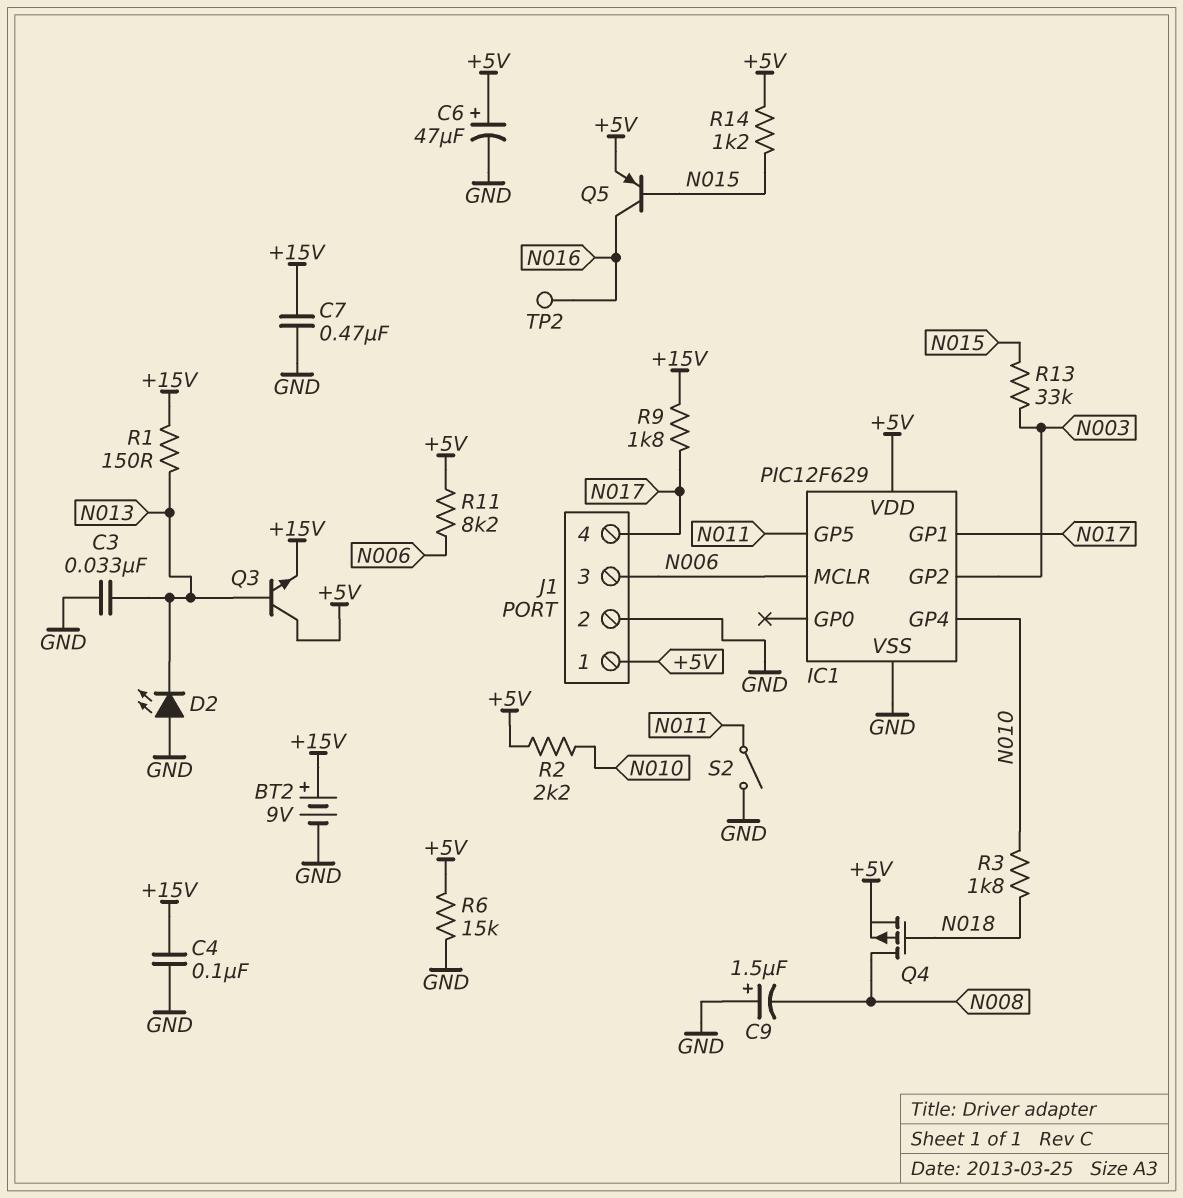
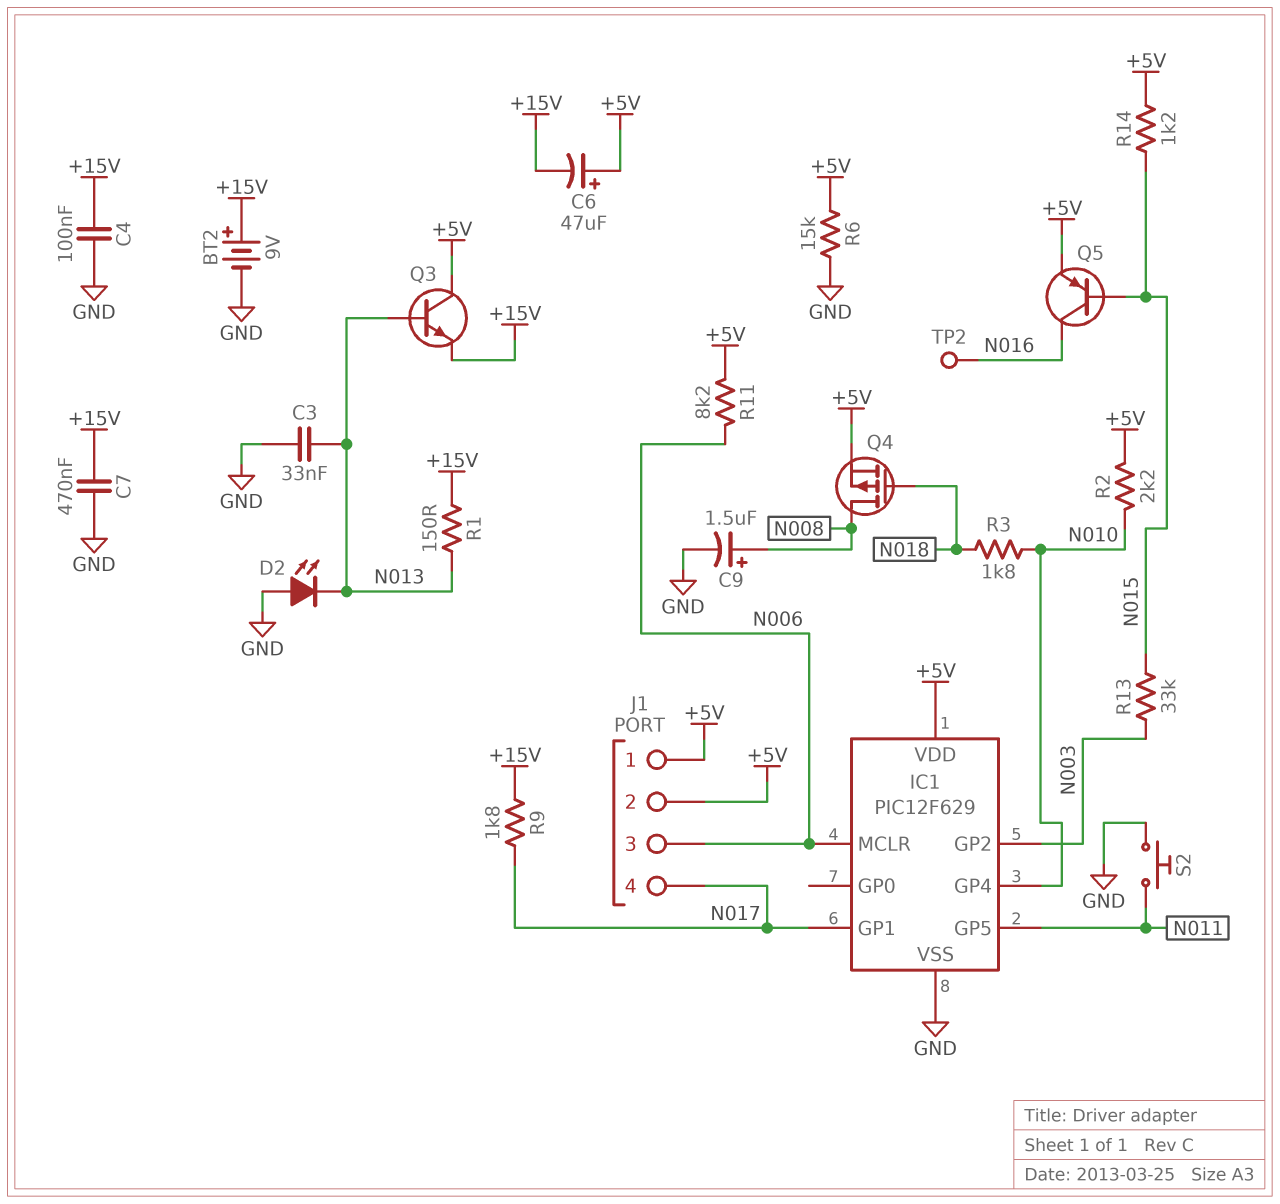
C6: 47uF (plus +5V, minus GND) -> 47uF (plus +5V, minus +15V)
C9: 1.5uF (plus GND, minus N008) -> 1.5uF (plus N008, minus GND)
J1 pin 2: GND -> +5V
S2: switch (GND, N011) -> button (GND, N011)

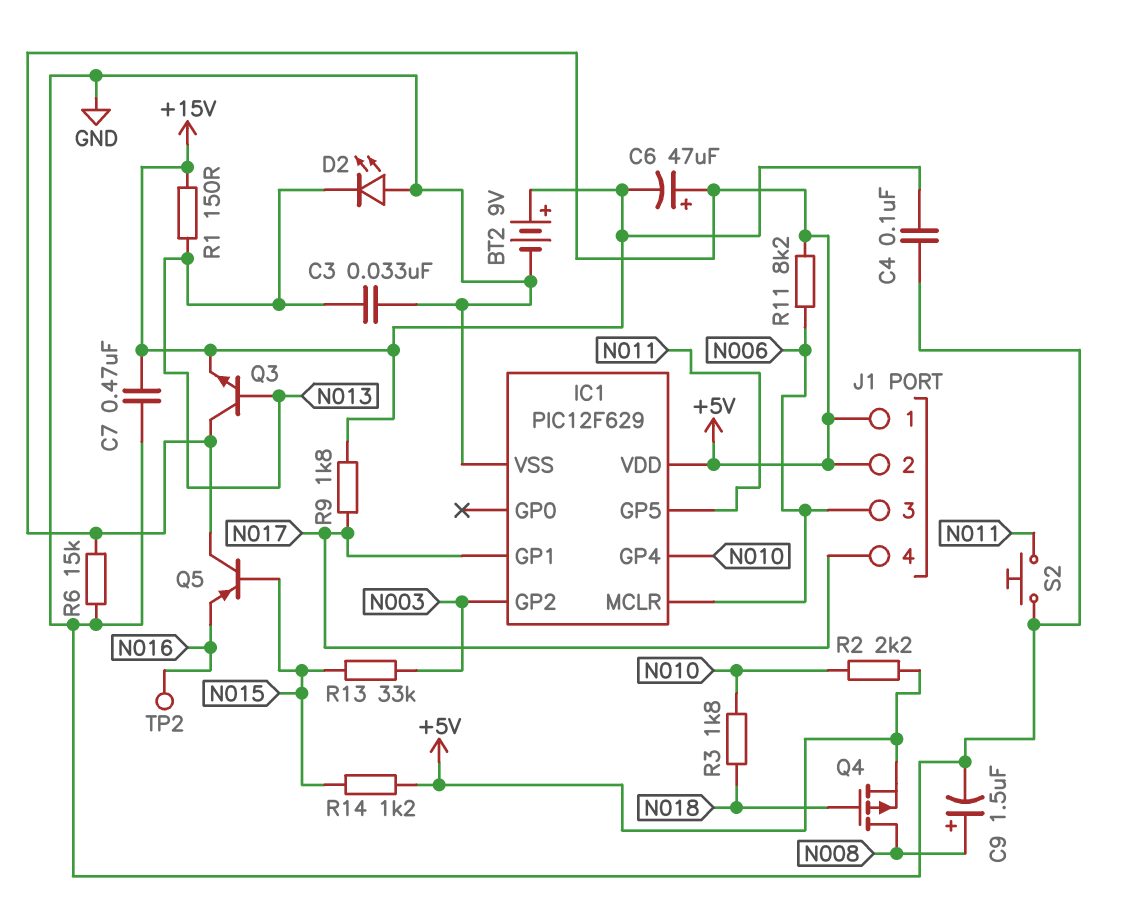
Q5: PNP (B N015, C N016, E +5V) -> PNP (B N015, C +5V, E N016)

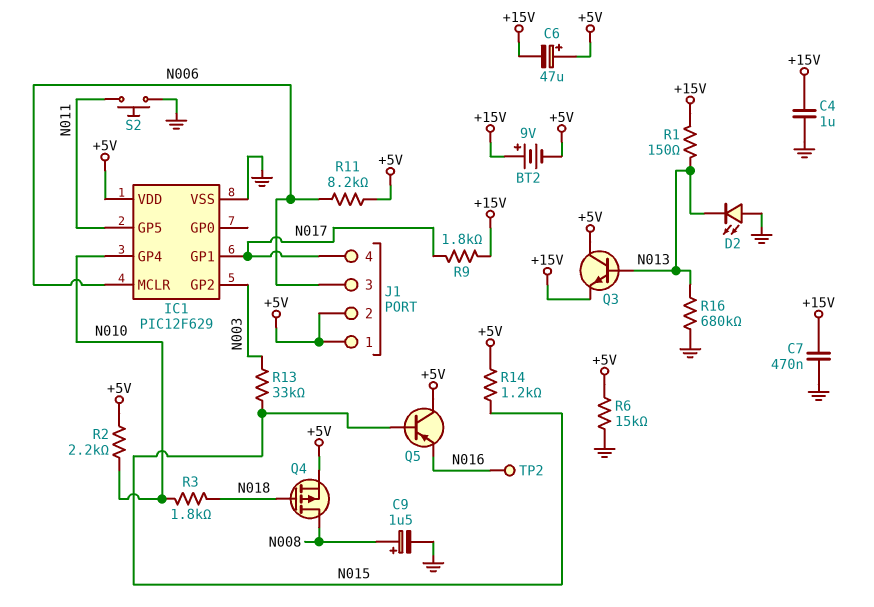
BT2: 9V (plus +15V, minus GND) -> 9V (plus +15V, minus +5V)
C3: 33nF (GND, N013) -> none
C4: 100nF (+15V, GND) -> 1uF (+15V, GND)
R16: none -> 680k (GND, N013)

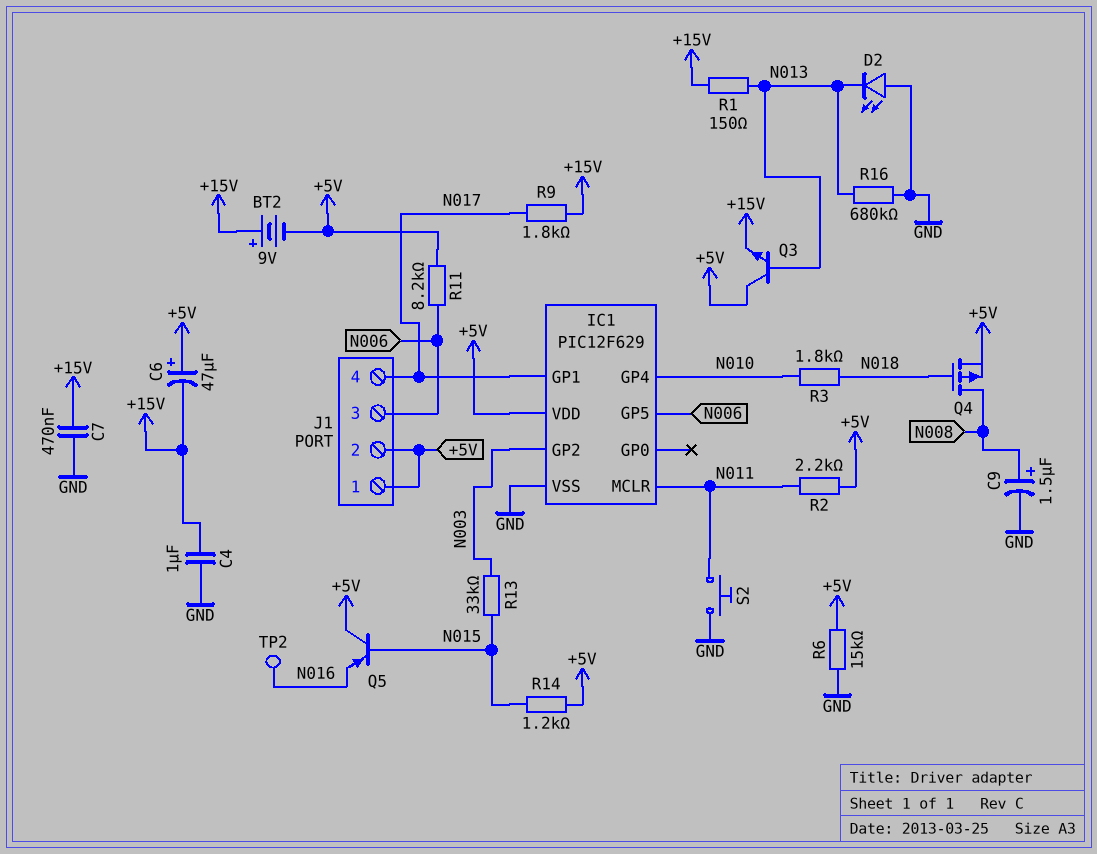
IC1 pin GP5: N011 -> N006
IC1 pin MCLR: N006 -> N011
R2: 2.2k (+5V, N010) -> 2.2k (+5V, N011)

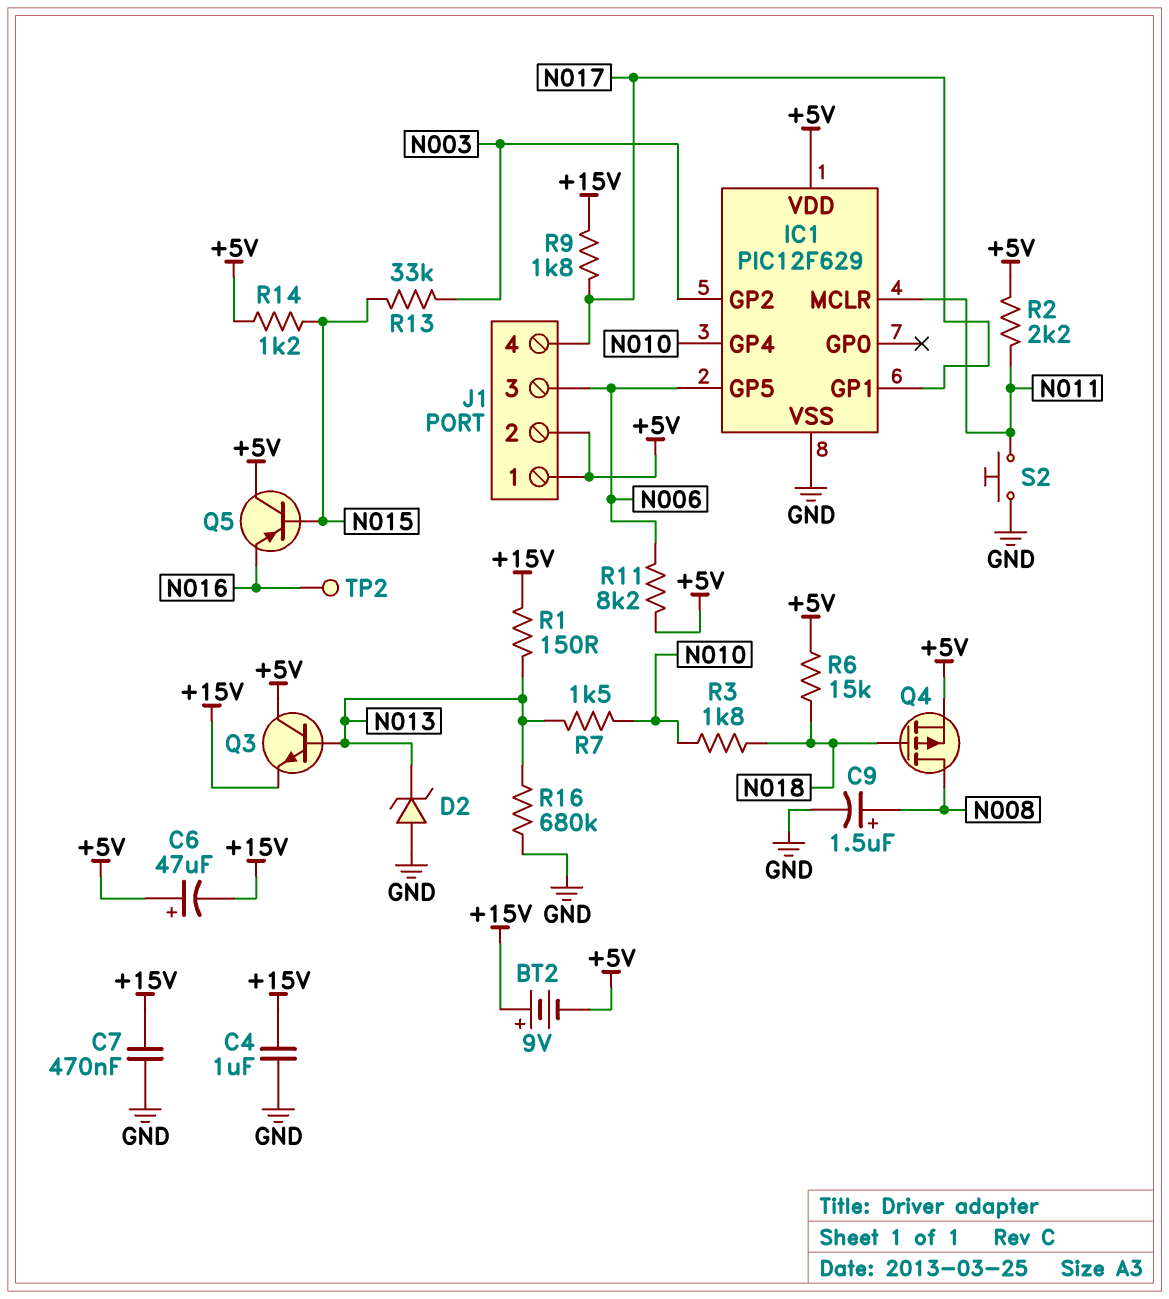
D2: LED (A GND, K N013) -> zener (A GND, K N013)
R6: 15k (+5V, GND) -> 15k (+5V, N018)
R7: none -> 1.5k (N010, N013)

